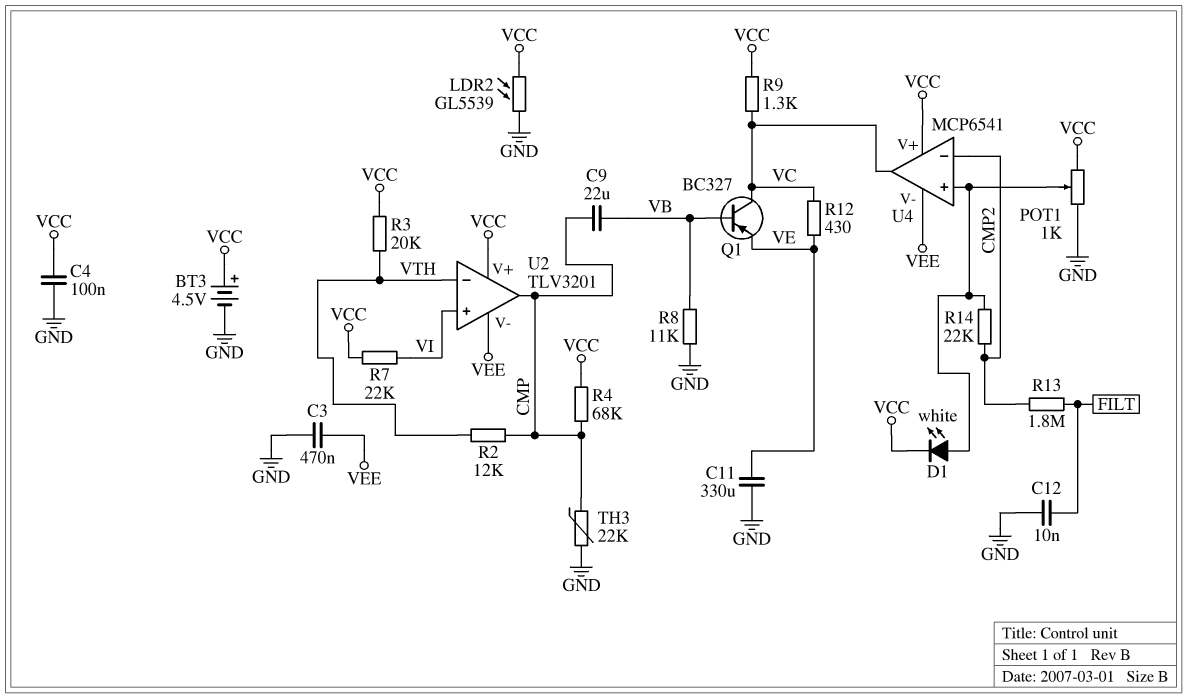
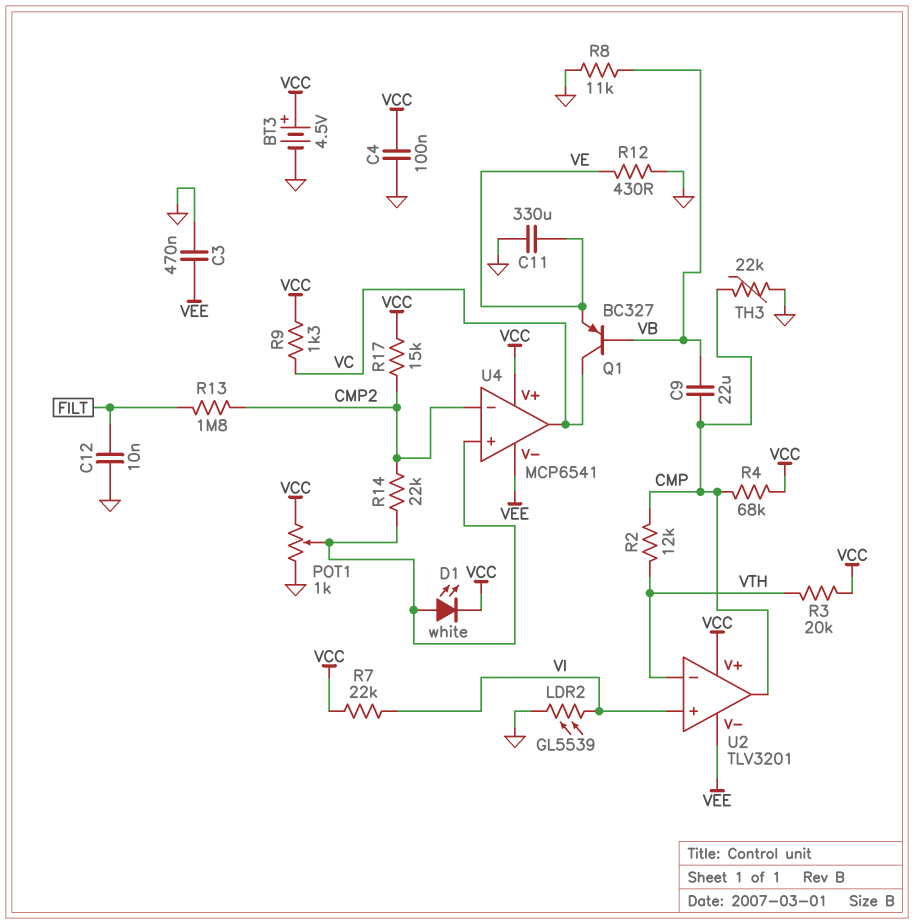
LDR2: GL5539 (GND, VCC) -> GL5539 (GND, VI)
R12: 430 (VC, VE) -> 430 (GND, VE)
R17: none -> 15k (CMP2, VCC)

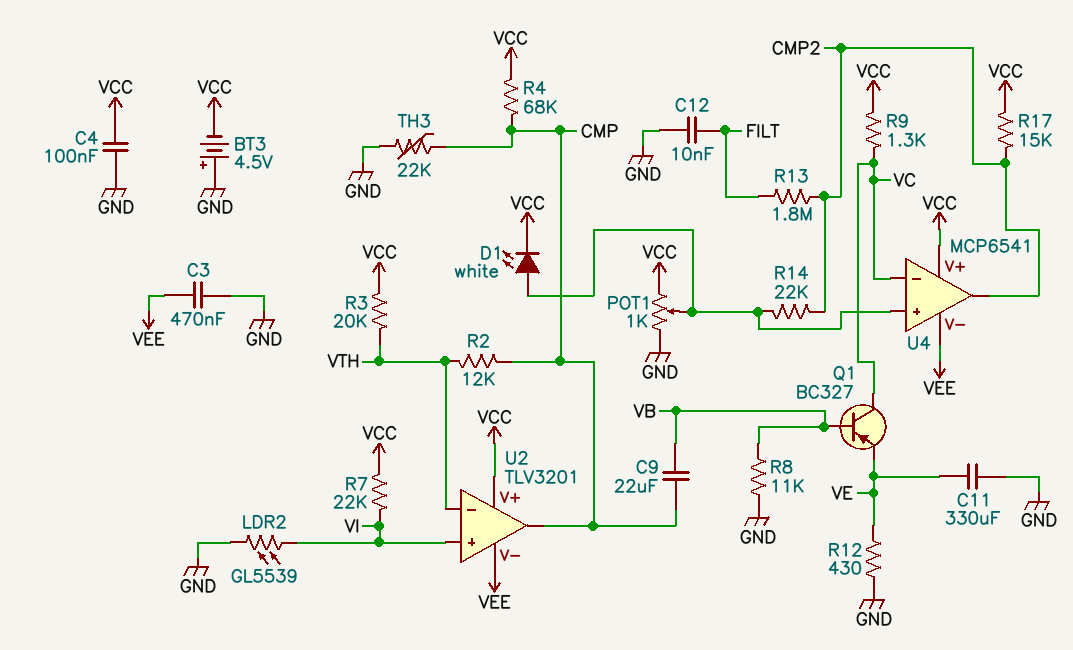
BT3: 4.5V (plus VCC, minus GND) -> 4.5V (plus GND, minus VCC)
U4 pin in-: CMP2 -> VC
U4 pin out: VC -> CMP2

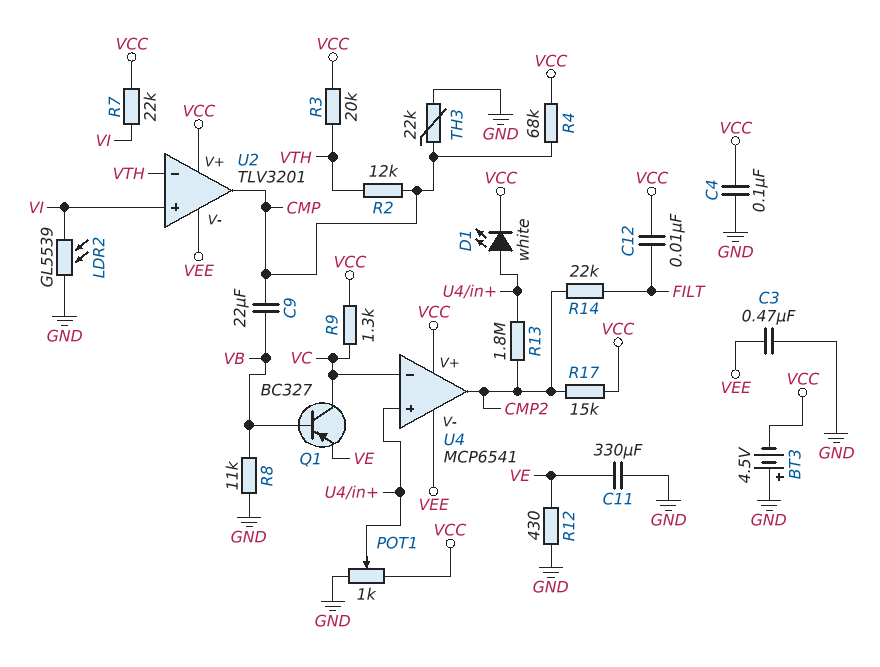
C12: 10nF (FILT, GND) -> 10nF (FILT, VCC)
R13: 1.8M (CMP2, FILT) -> 1.8M (CMP2, U4/in+)
R14: 22k (CMP2, U4/in+) -> 22k (CMP2, FILT)

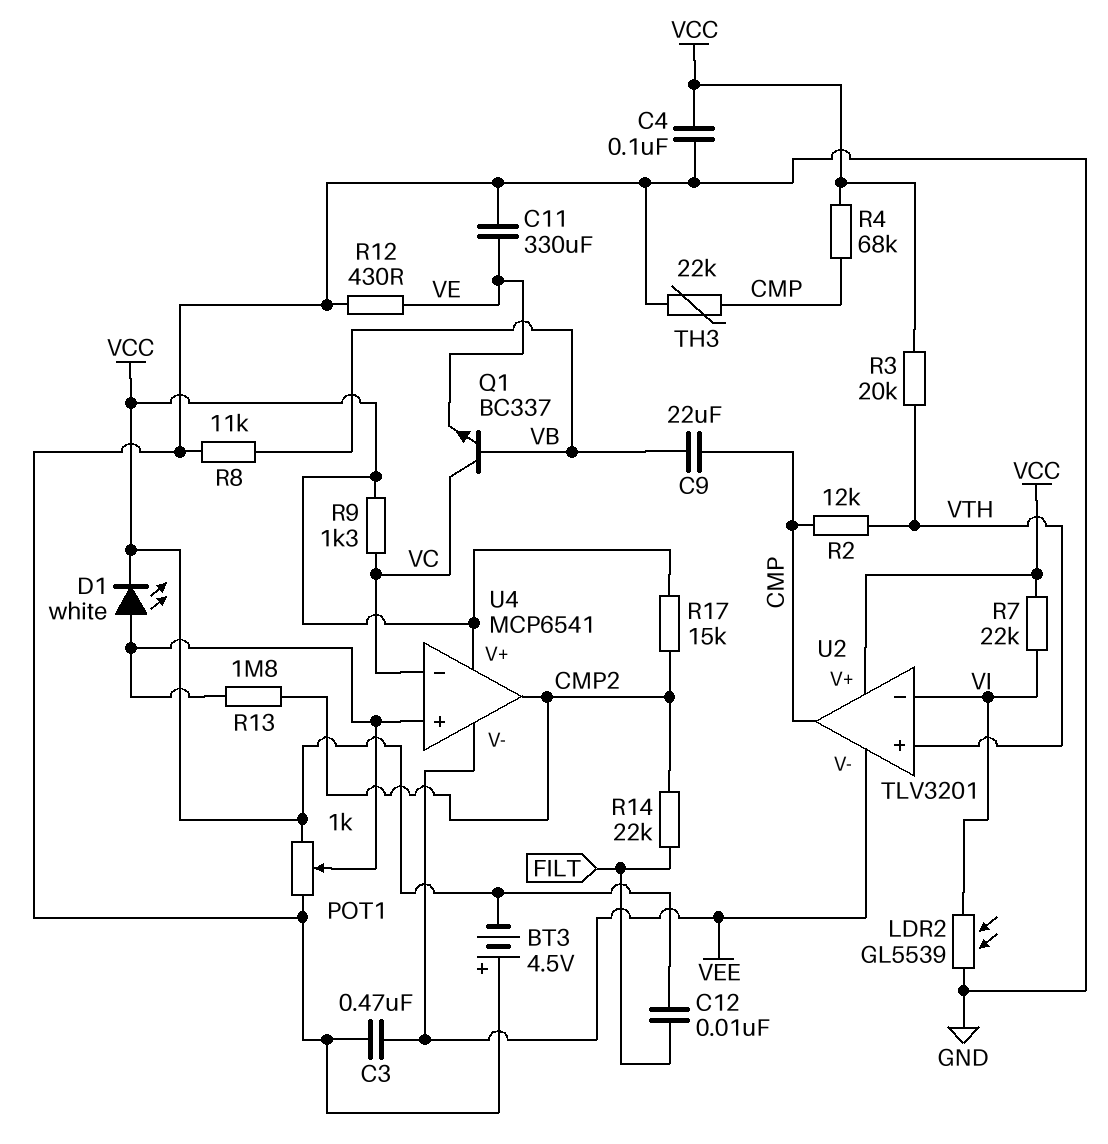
Q1: PNP BC327 (B VB, C VC, E VE) -> NPN BC337 (B VB, C VC, E VE)
U2 pin in+: VI -> VTH
U2 pin in-: VTH -> VI

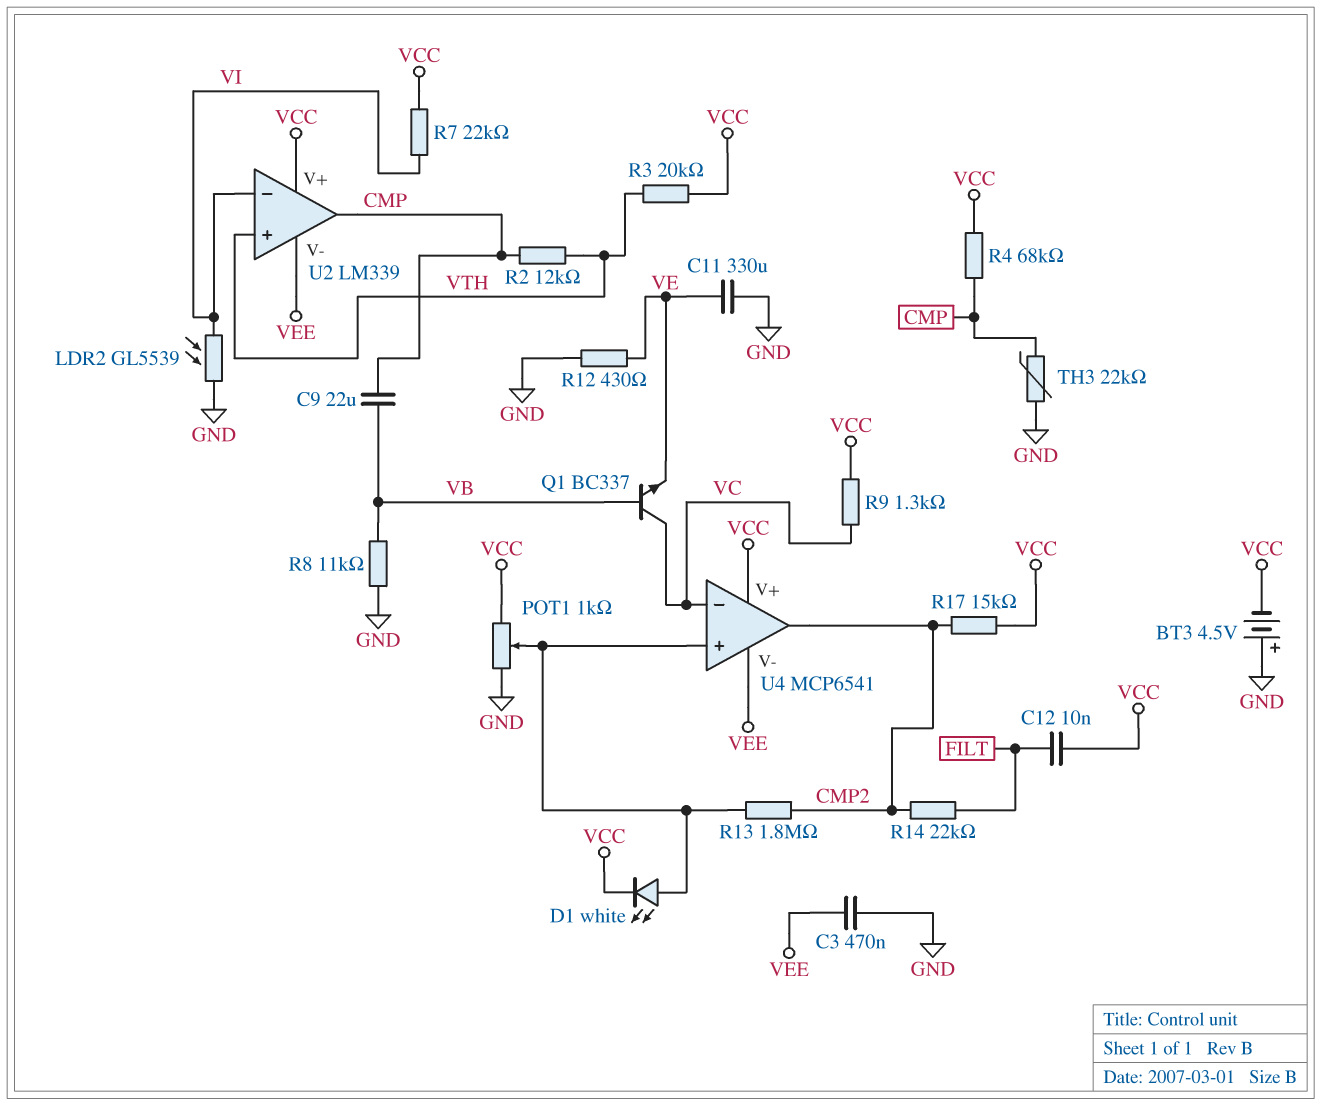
C4: 100nF (GND, VCC) -> none
U2: TLV3201 -> LM339

